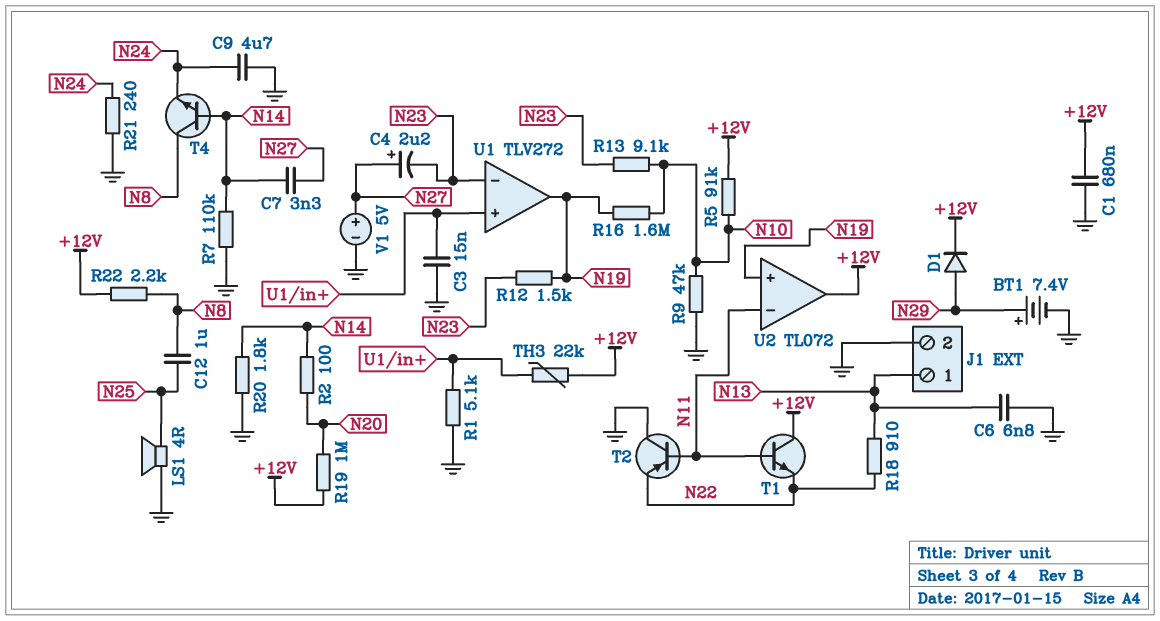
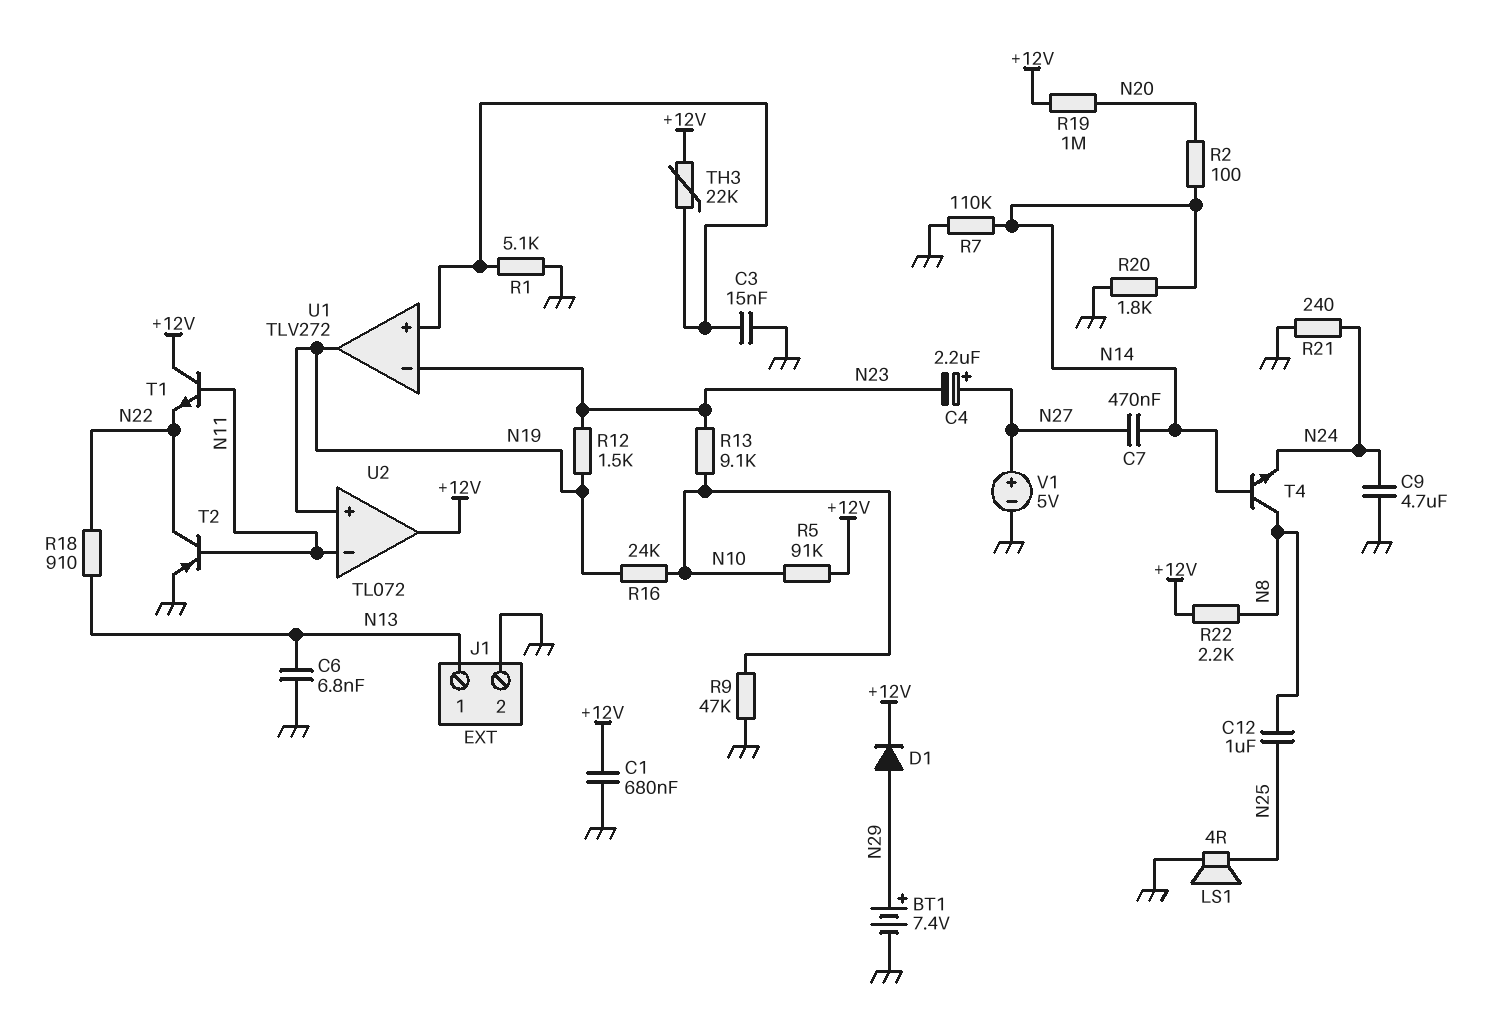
C7: 3.3nF (N14, N27) -> 470nF (N14, N27)
R16: 1.6M (N10, N19) -> 24k (N10, N19)
T2: PNP (B N11, C GND, E N22) -> PNP (B N11, C N22, E GND)

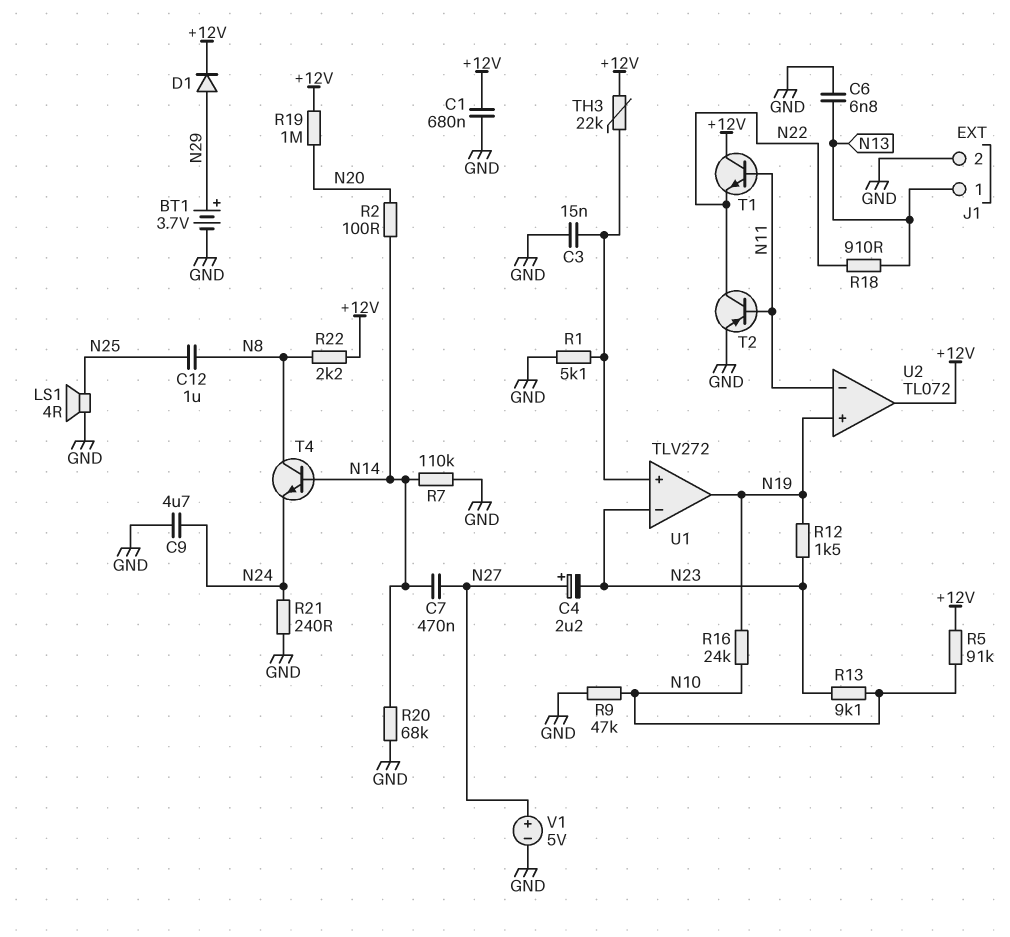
BT1: 7.4V (plus N29, minus GND) -> 3.7V (plus N29, minus GND)
R20: 1.8k (GND, N14) -> 68k (GND, N14)

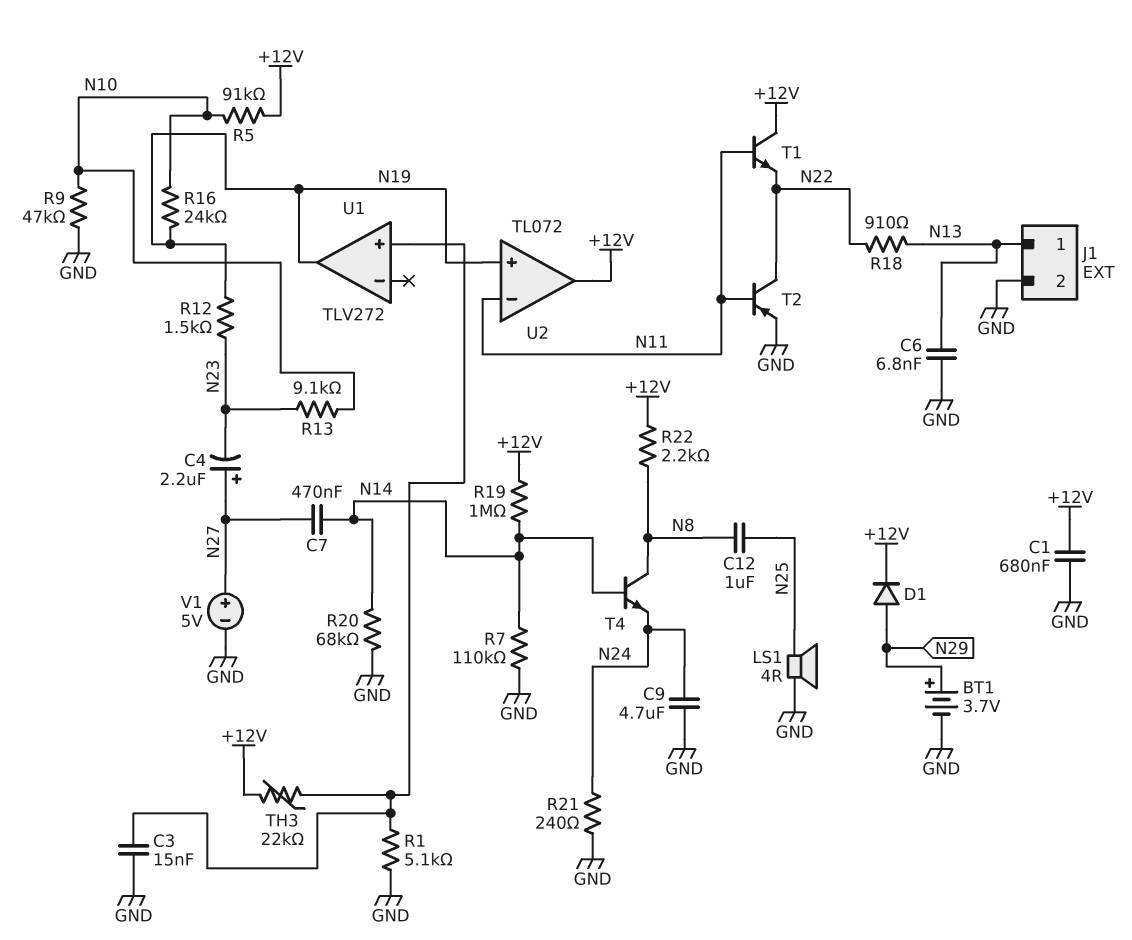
R2: 100 (N14, N20) -> none
R19: 1M (+12V, N20) -> 1M (+12V, N14)
U1 pin in-: N23 -> none

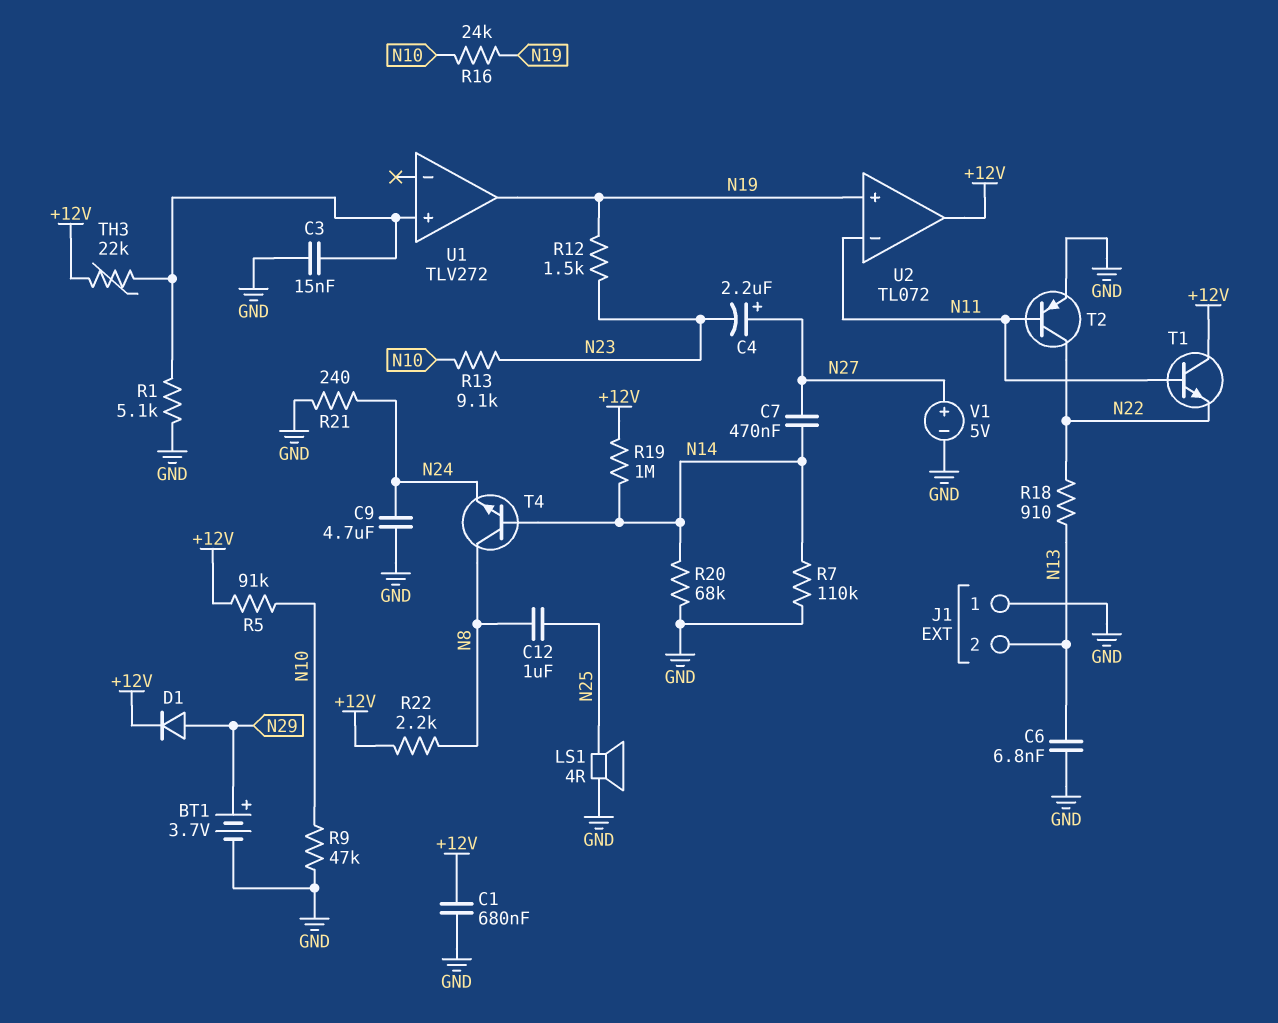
J1 pin 1: N13 -> GND
J1 pin 2: GND -> N13

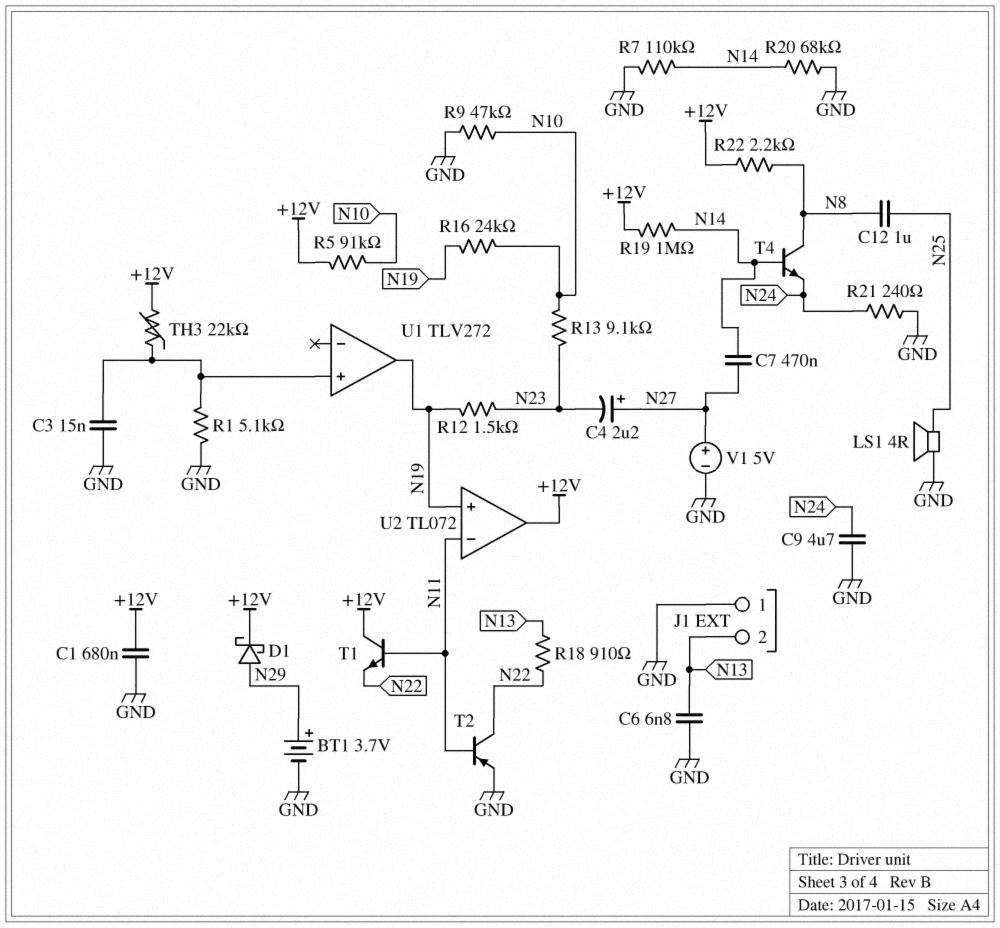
D1: diode (A N29, K +12V) -> schottky (A N29, K +12V)

